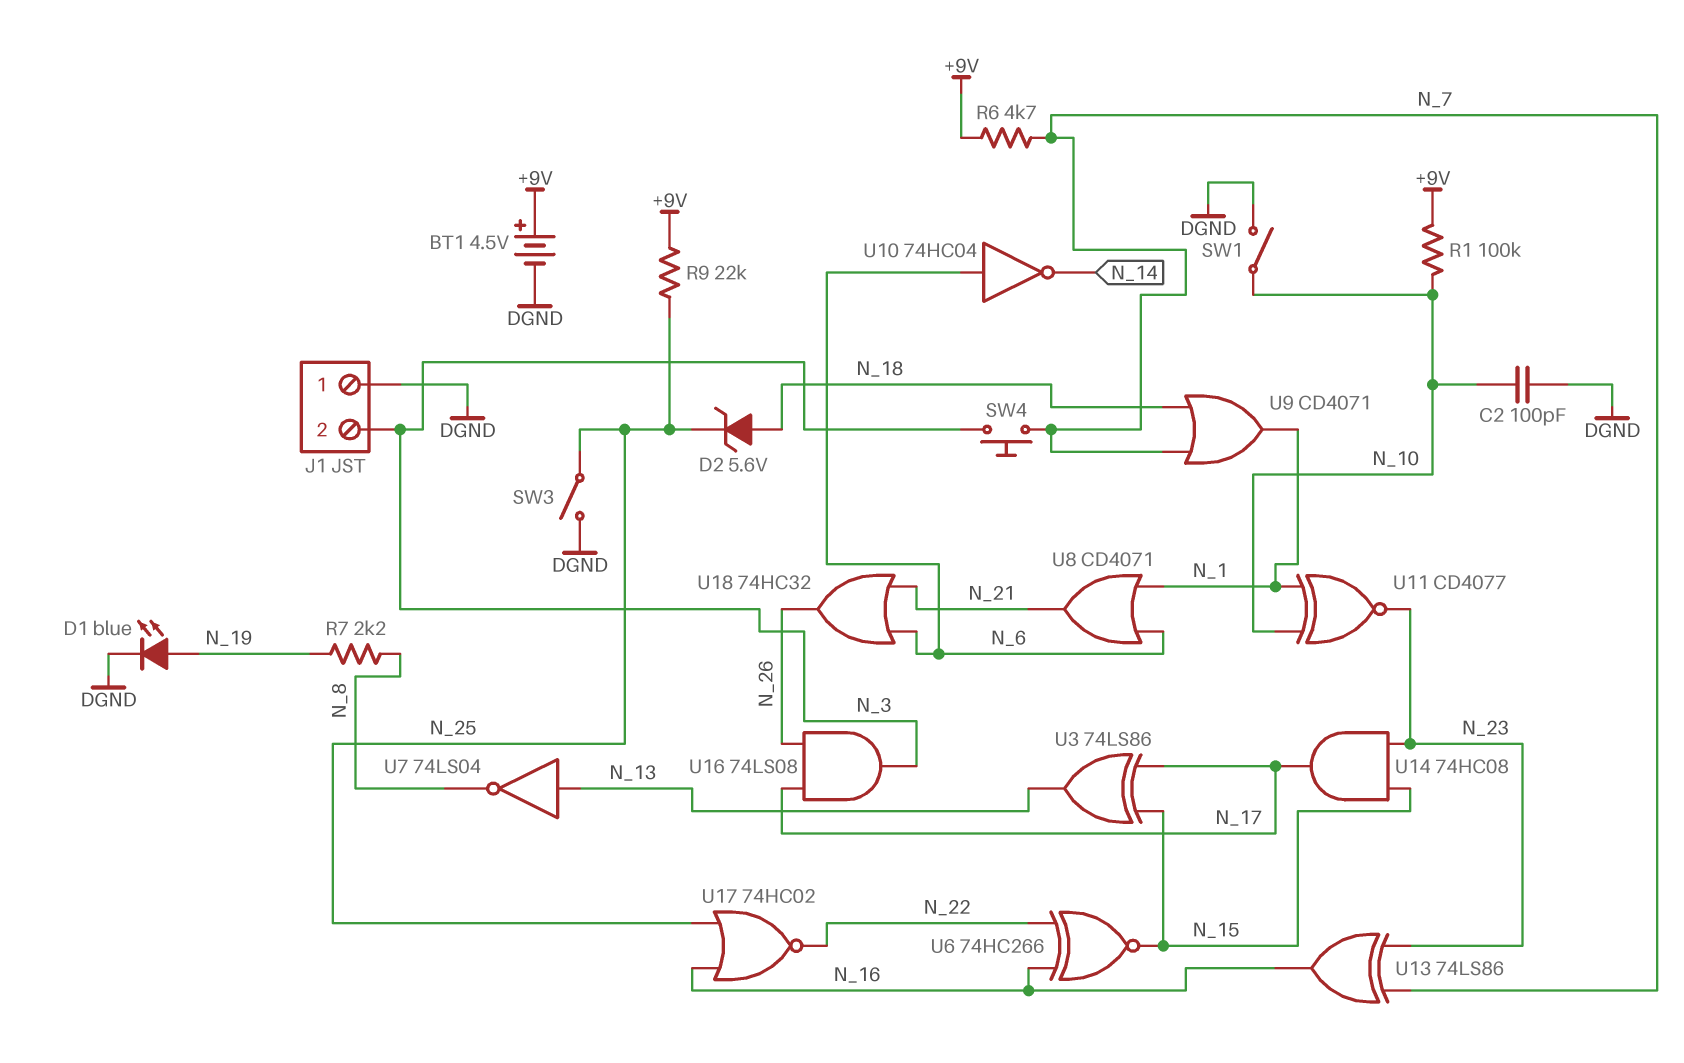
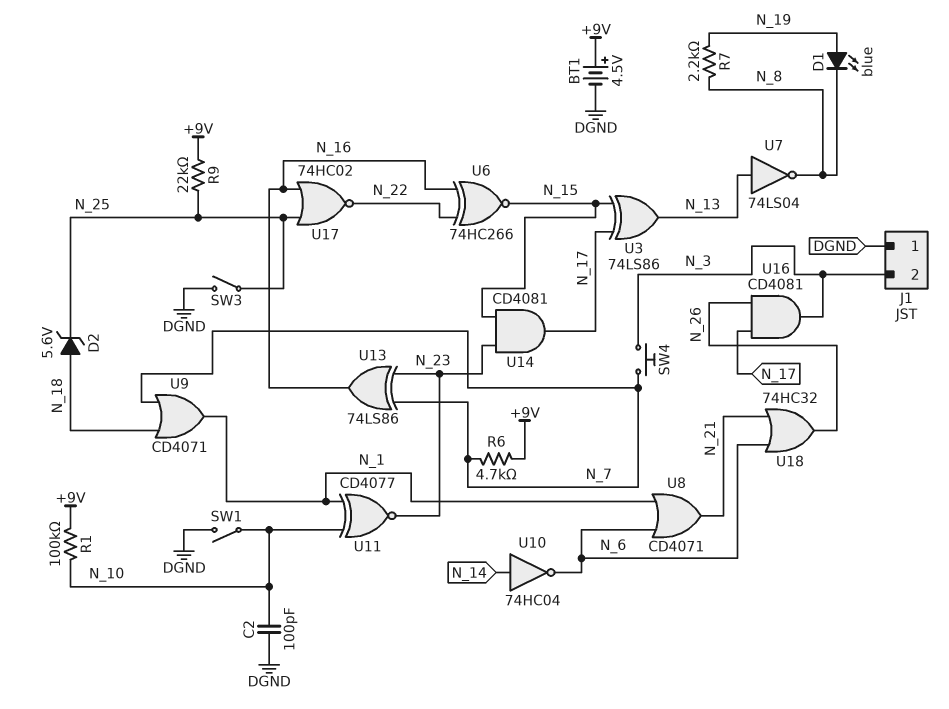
D1: LED blue (A N_19, K DGND) -> LED blue (A N_19, K N_8)
U10: NOT 74HC04 (in N_6, out N_14) -> NOT 74HC04 (in N_14, out N_6)
U14: AND 74HC08 (in N_15, in N_23, out N_17) -> AND CD4081 (in N_15, in N_23, out N_17)
U16: AND 74LS08 (in N_17, in N_26, out N_3) -> AND CD4081 (in N_17, in N_26, out N_3)

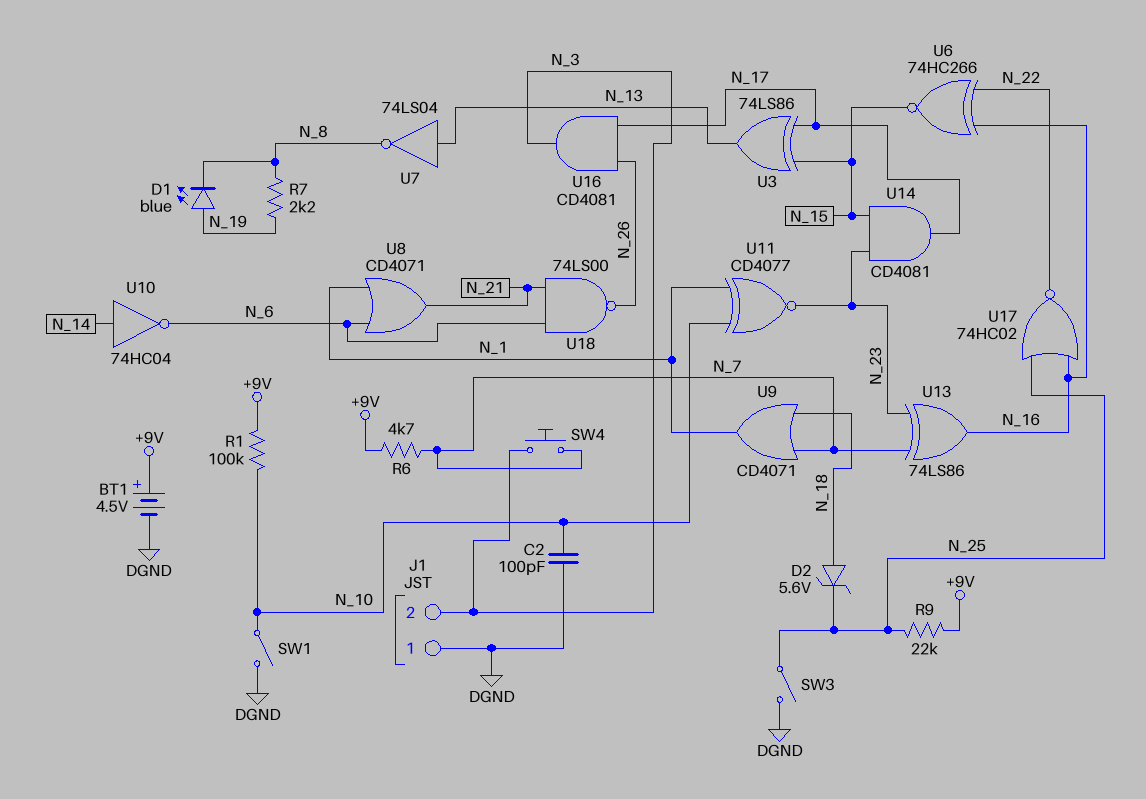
U18: OR 74HC32 (in N_6, in N_21, out N_26) -> NAND 74LS00 (in N_6, in N_21, out N_26)

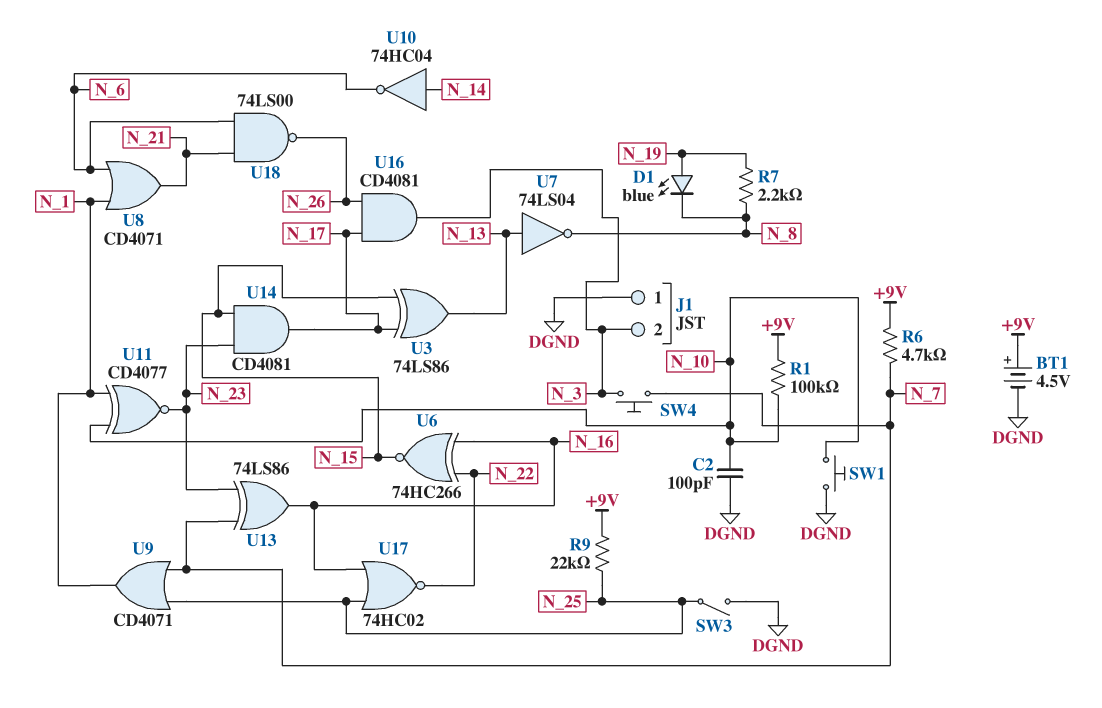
D2: zener 5.6V (A N_18, K N_25) -> none
SW1: switch (DGND, N_10) -> button (DGND, N_10)
U9: OR CD4071 (in N_7, in N_18, out N_1) -> OR CD4071 (in N_7, in N_25, out N_1)

